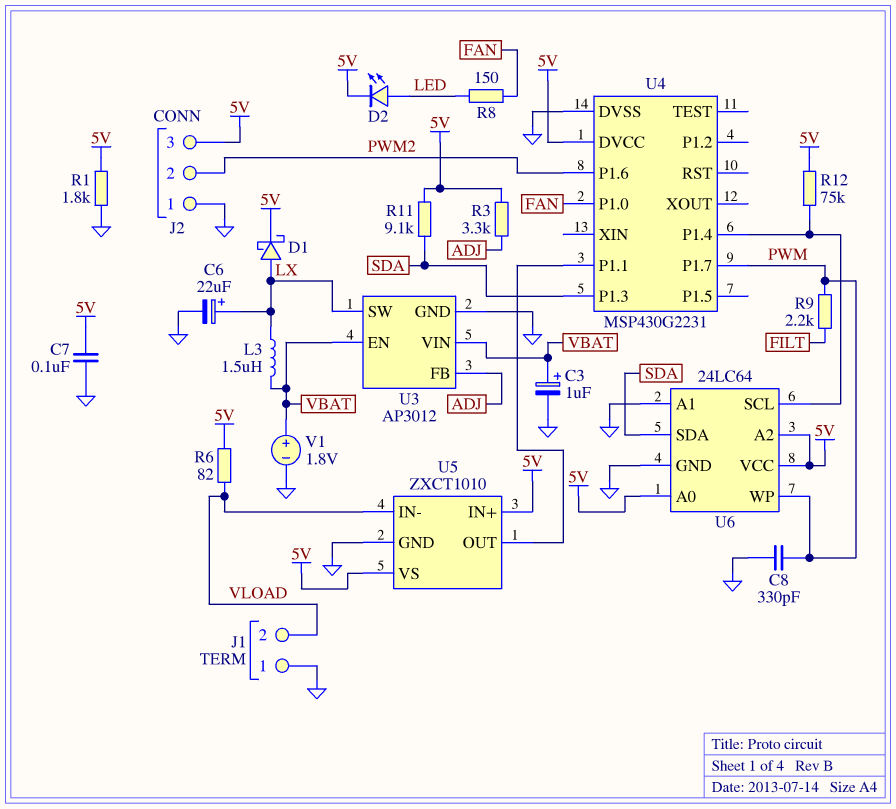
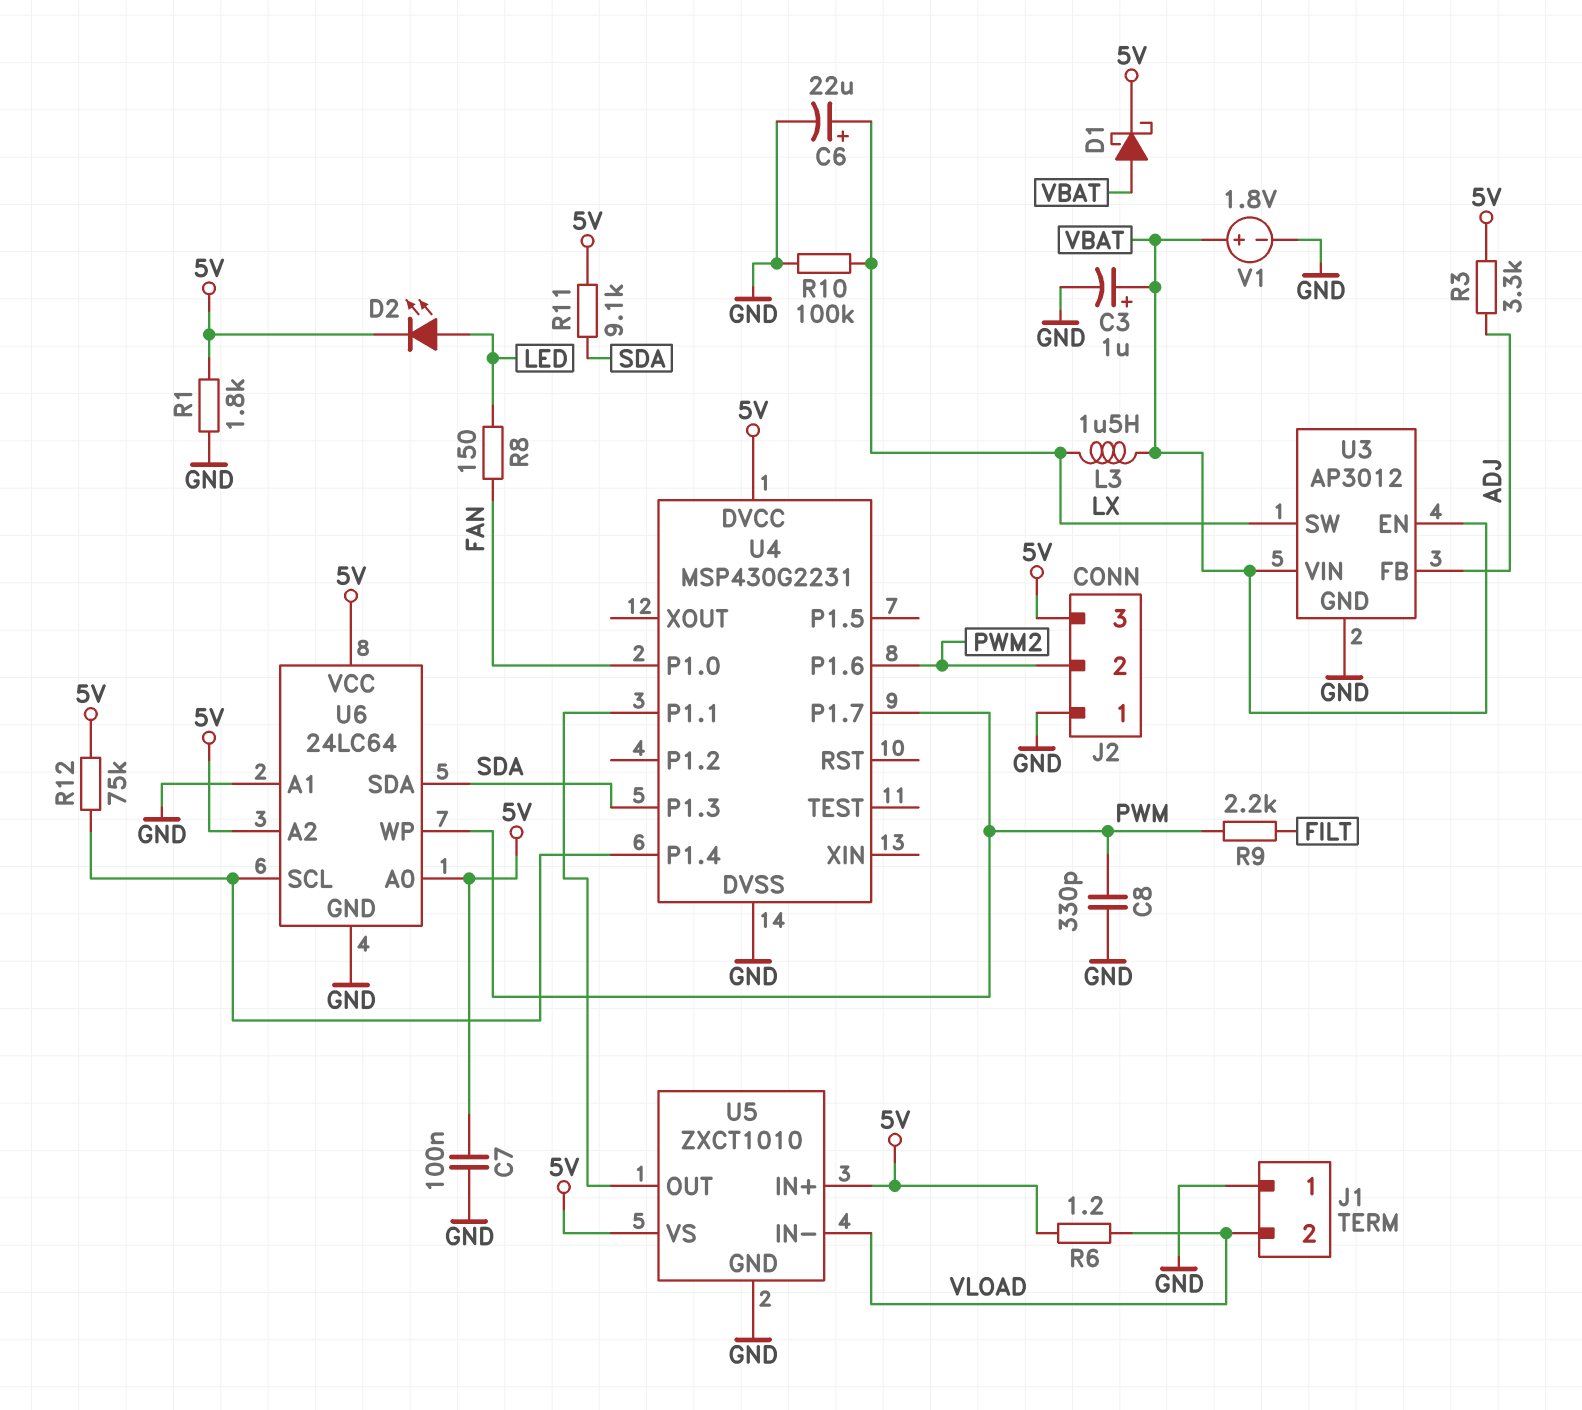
D1: schottky (A LX, K 5V) -> schottky (A VBAT, K 5V)
R6: 82 (5V, VLOAD) -> 1.2 (5V, VLOAD)
R10: none -> 100k (GND, LX)

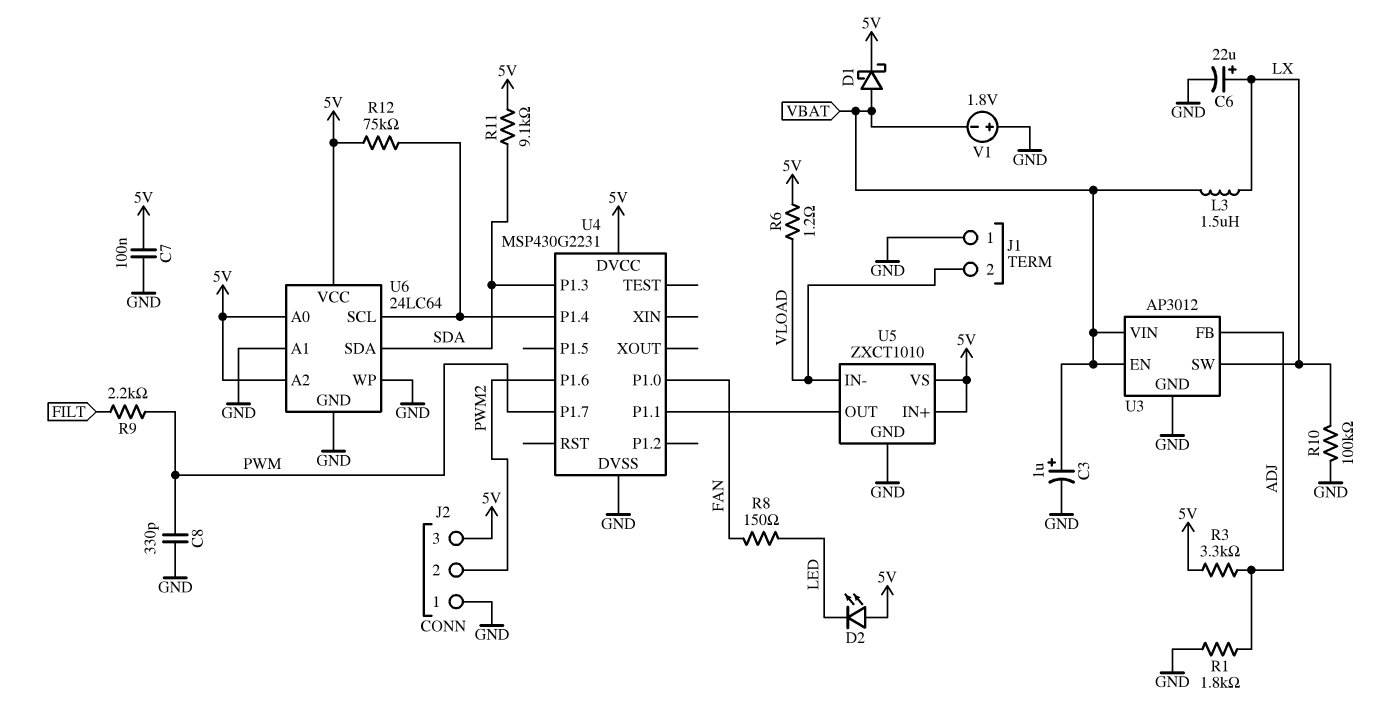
D2: LED (A LED, K 5V) -> LED (A 5V, K LED)
R1: 1.8k (5V, GND) -> 1.8k (ADJ, GND)
U6 pin WP: PWM -> GND
V1: 1.8V (plus VBAT, minus GND) -> 1.8V (plus GND, minus VBAT)

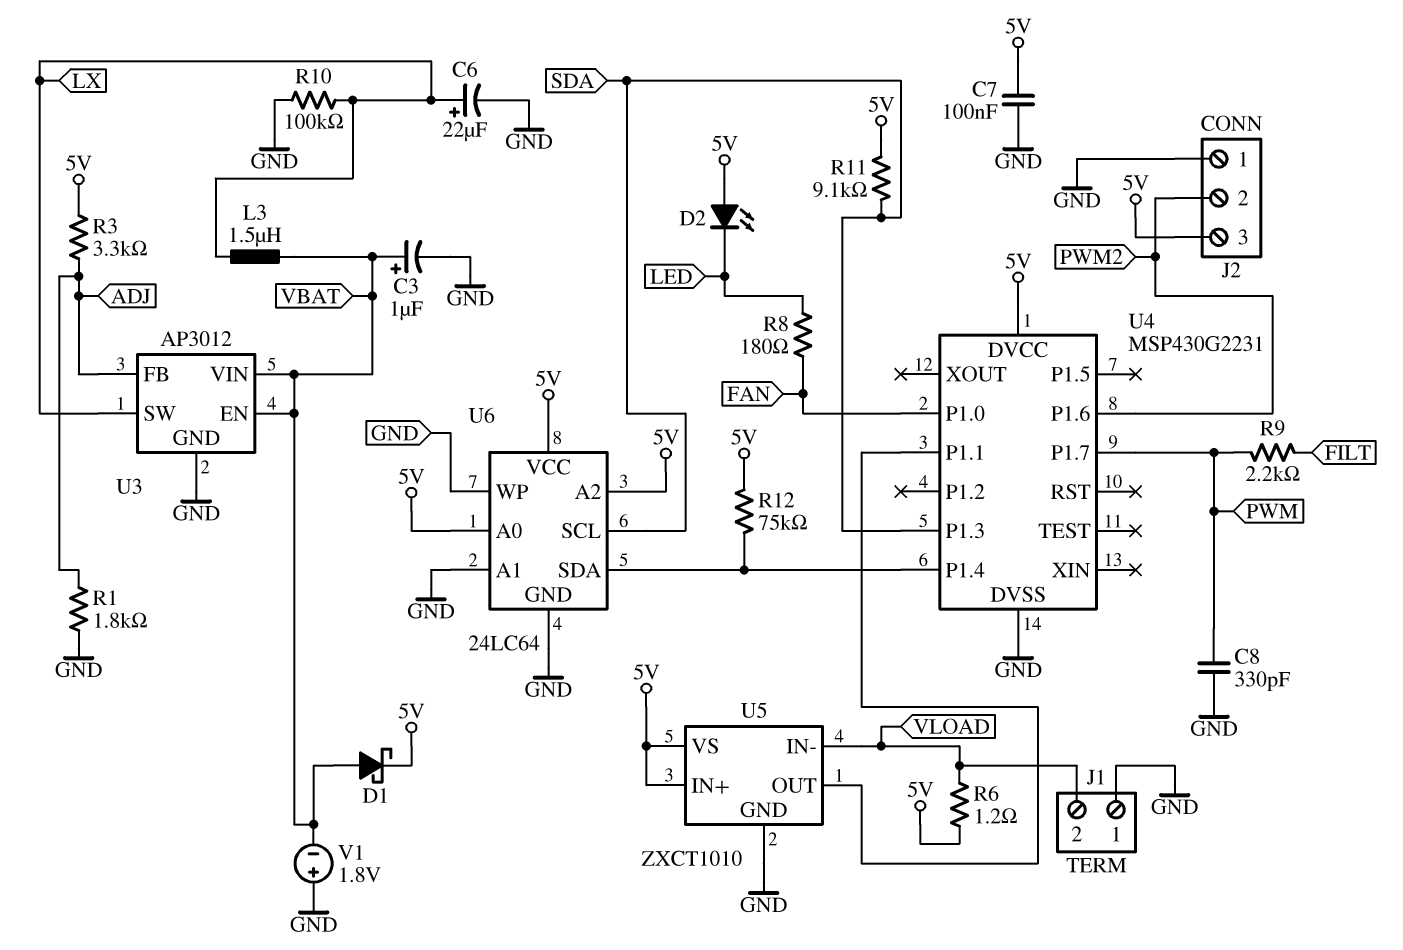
R8: 150 (FAN, LED) -> 180 (FAN, LED)
U6 pin SCL: U4/P1.4 -> SDA
U6 pin SDA: SDA -> U4/P1.4

